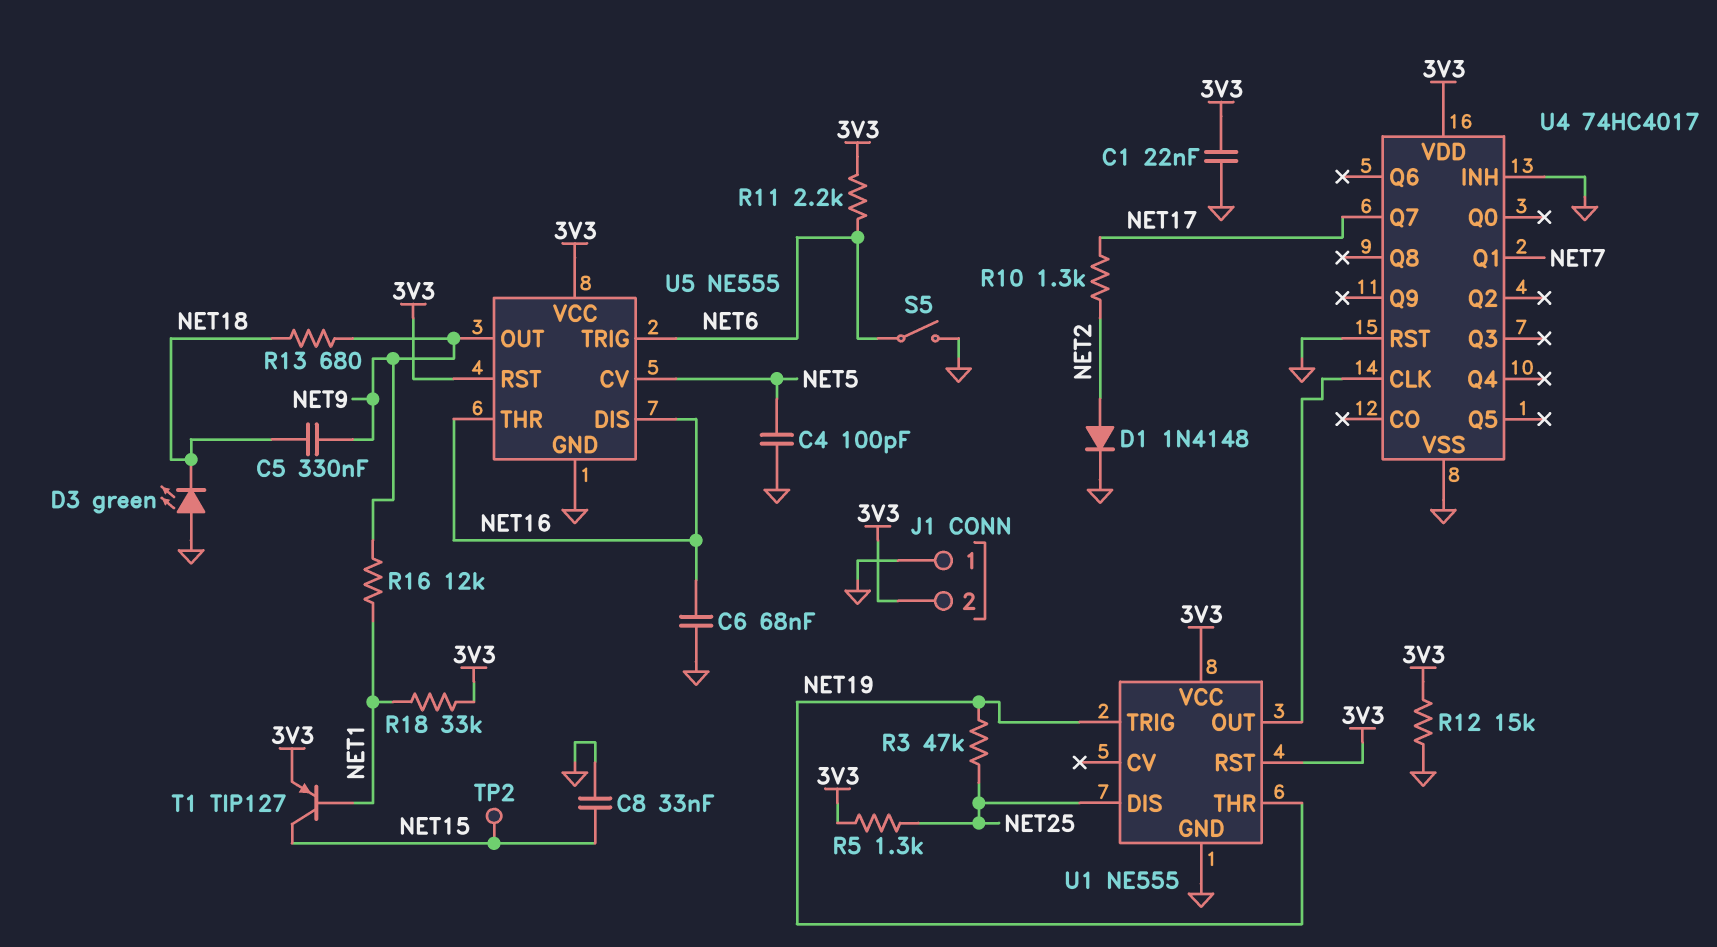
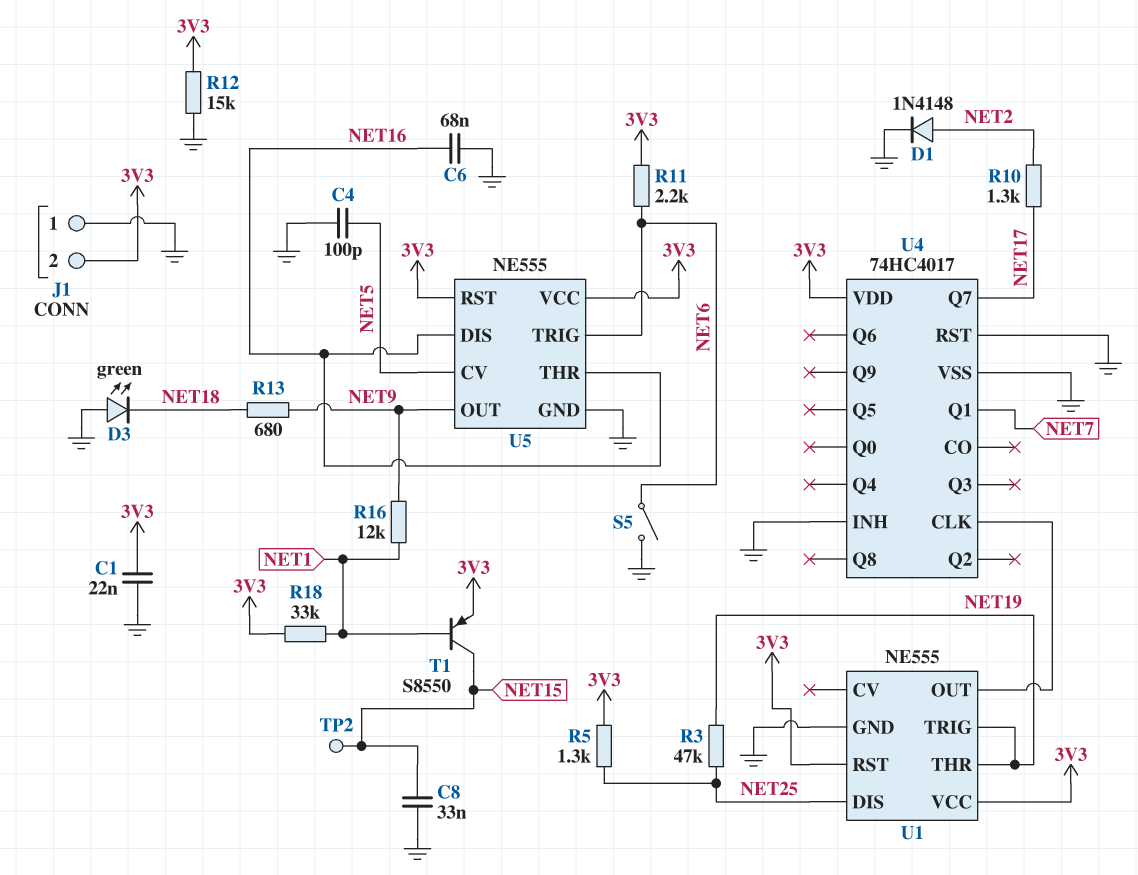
C5: 330nF (NET9, NET18) -> none
T1: PNP TIP127 (B NET1, C NET15, E 3V3) -> PNP S8550 (B NET1, C NET15, E 3V3)

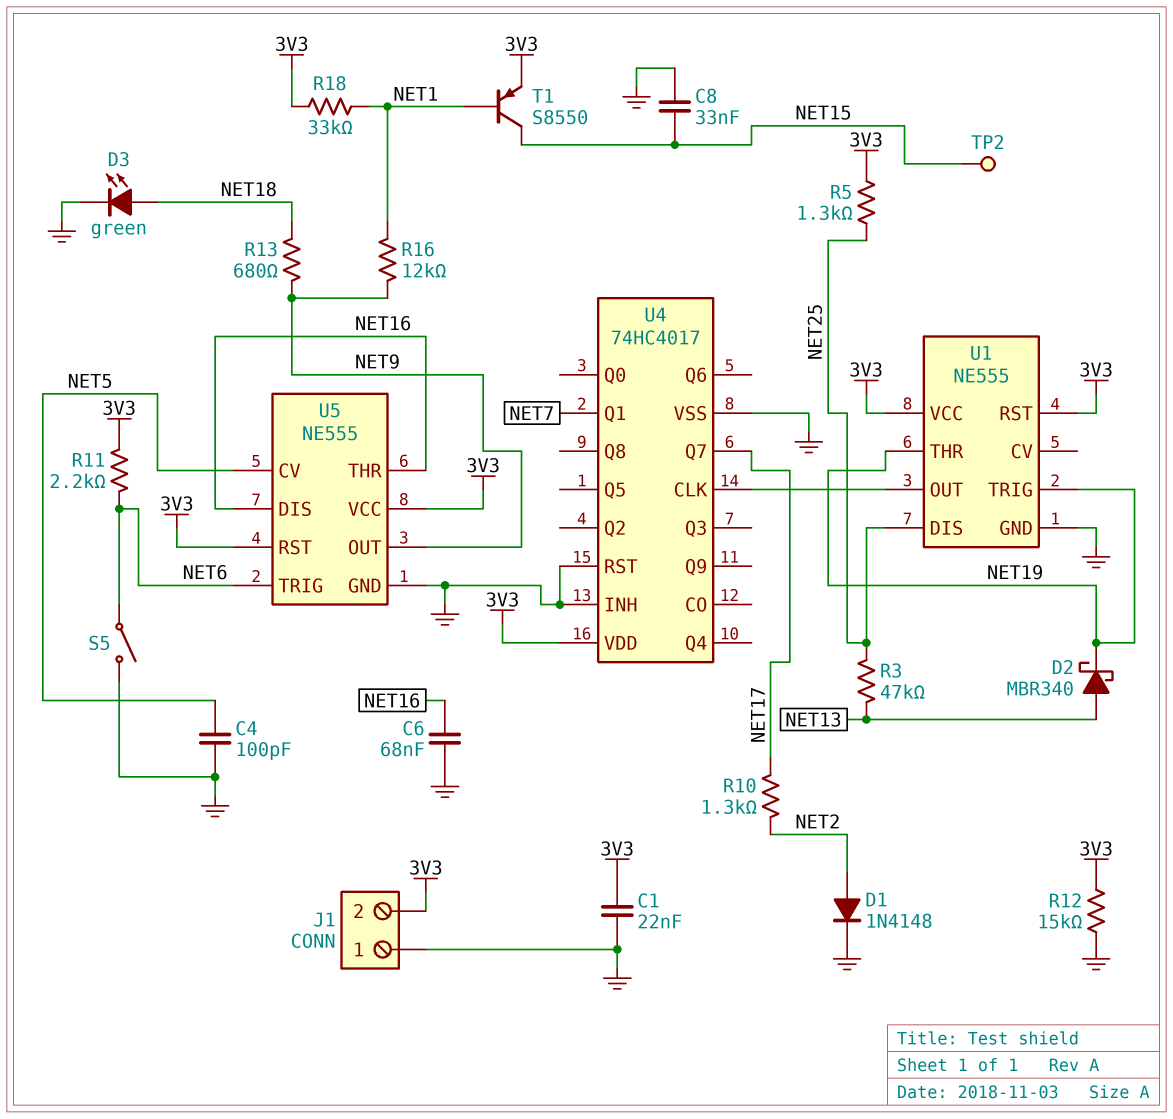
D2: none -> schottky MBR340 (A NET13, K NET19)
D3: LED green (A GND, K NET18) -> LED green (A NET18, K GND)
R3: 47k (NET19, NET25) -> 47k (NET13, NET25)

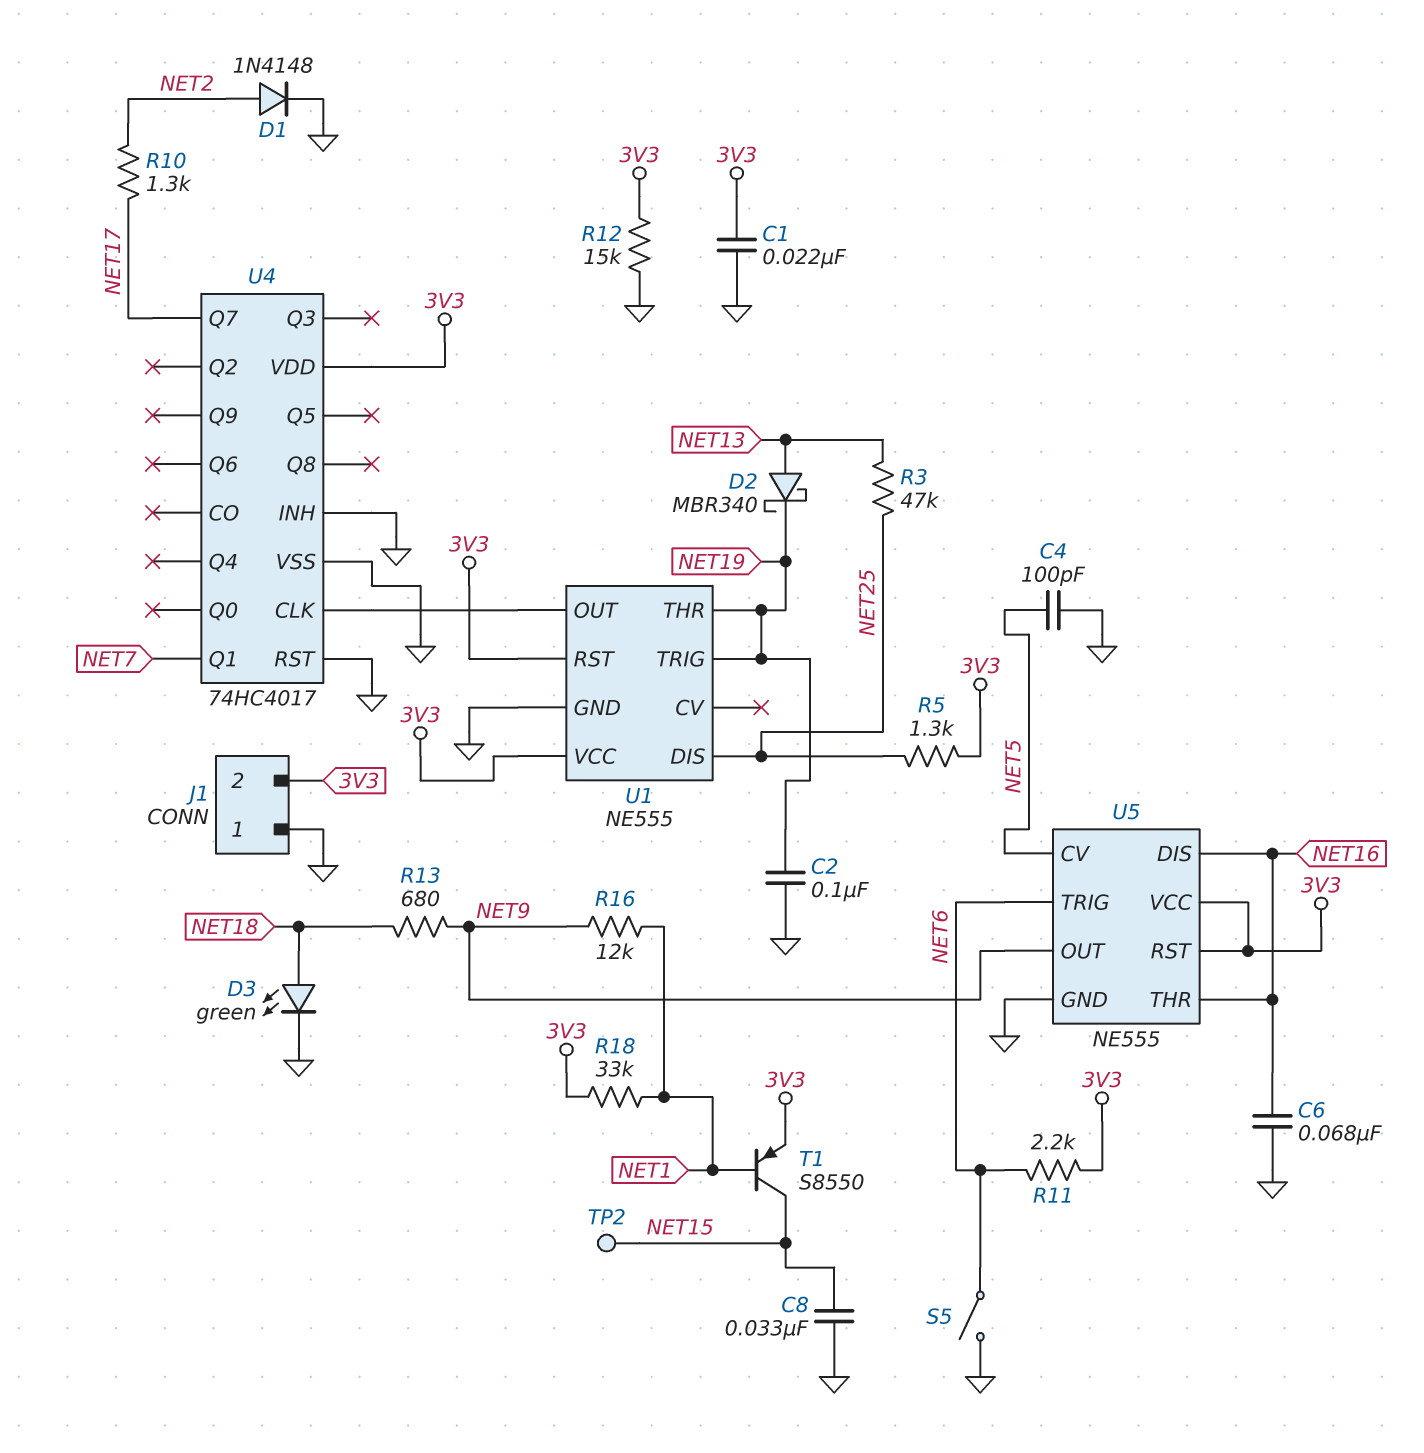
C2: none -> 100nF (GND, NET19)

